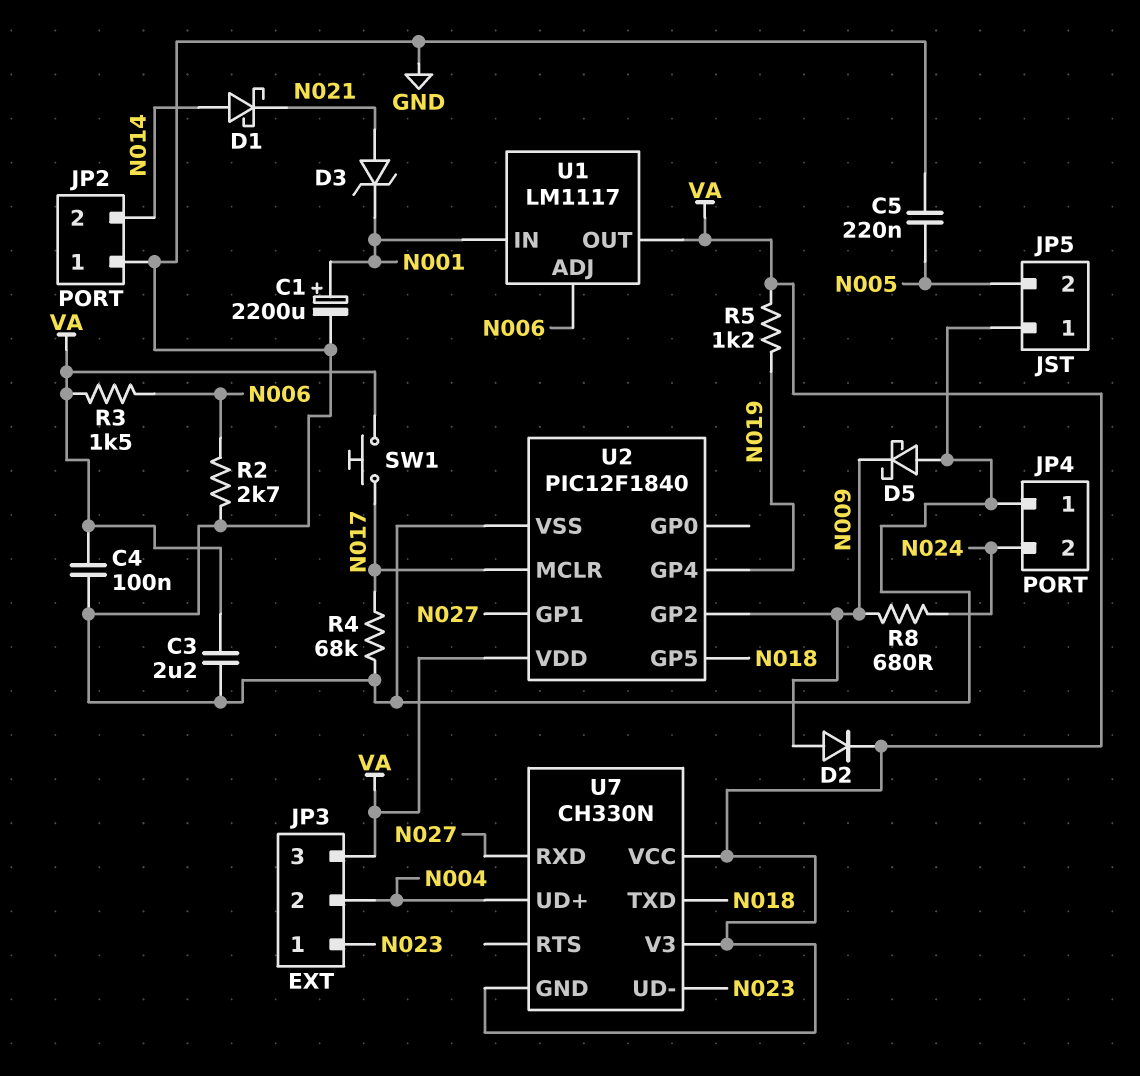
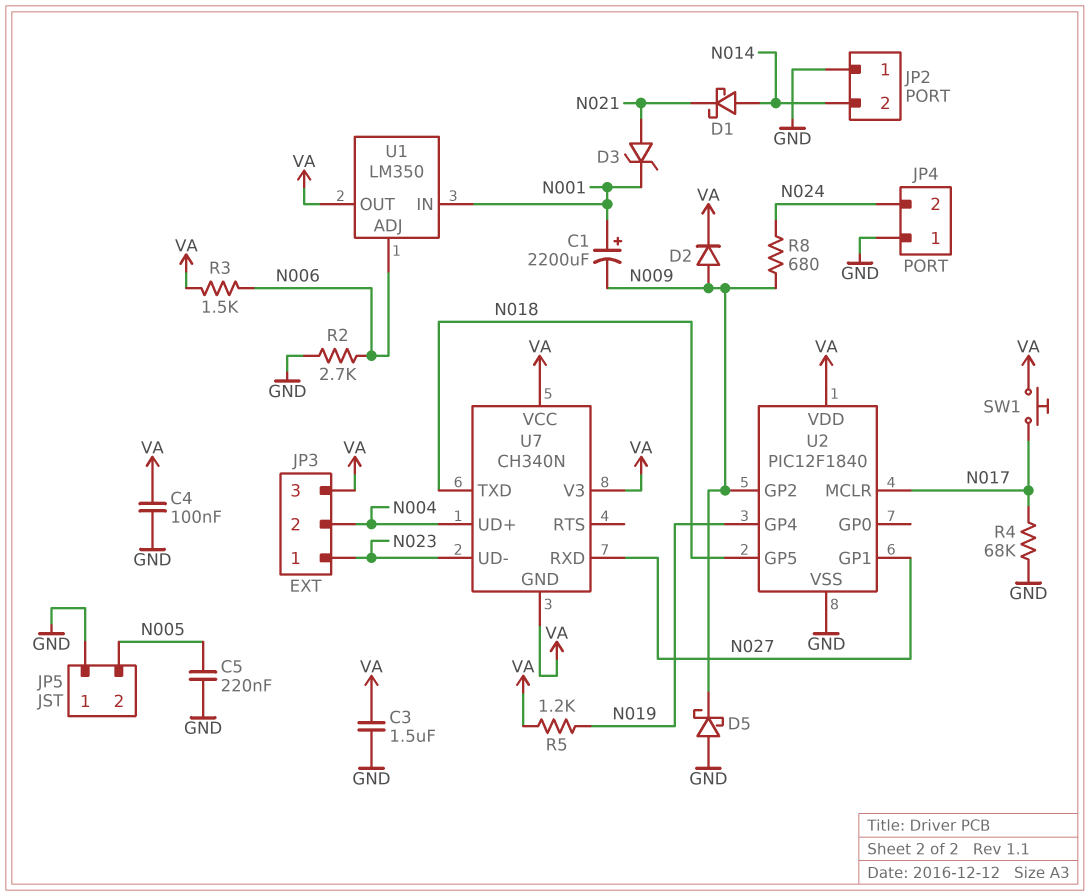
C1: 2200uF (plus N001, minus GND) -> 2200uF (plus N001, minus N009)
C3: 2.2uF (GND, VA) -> 1.5uF (GND, VA)
U1: LM1117 -> LM350
U7: CH330N -> CH340N

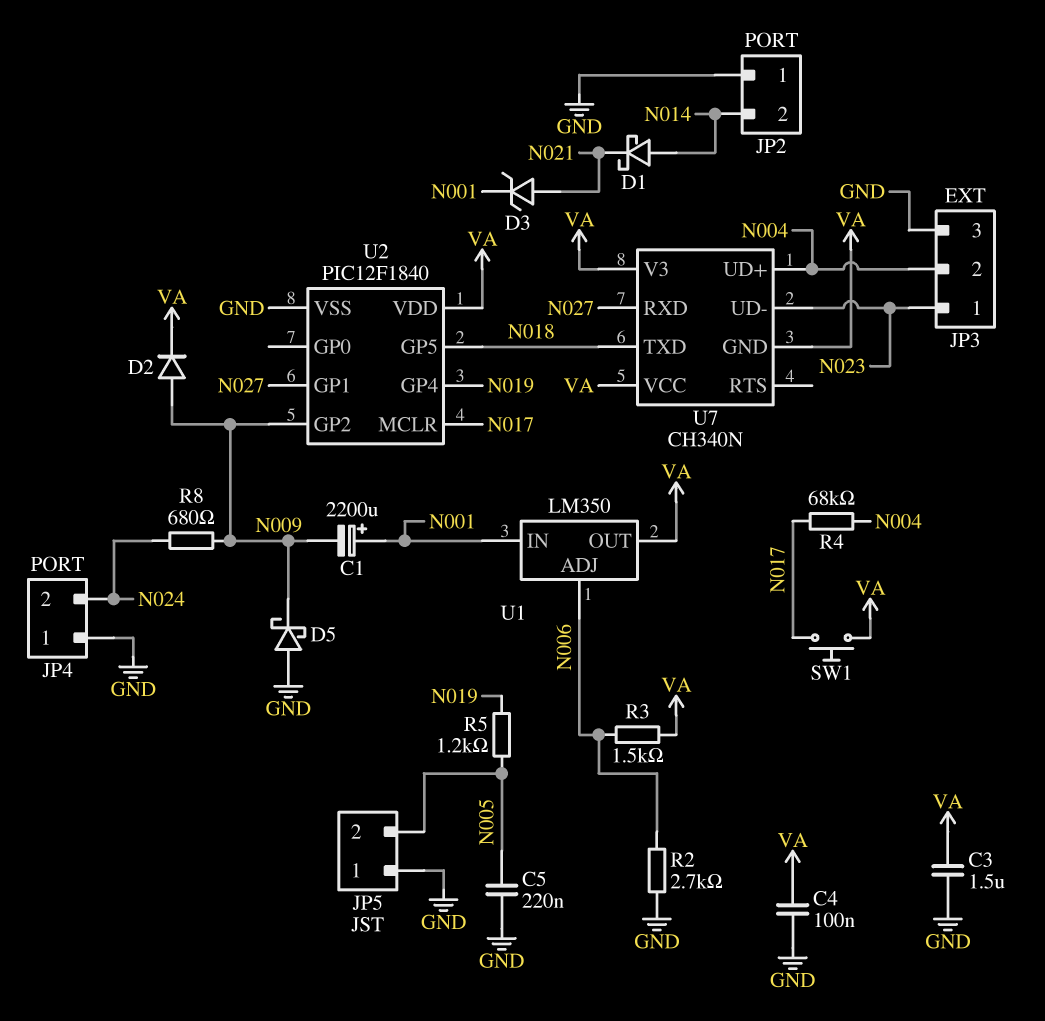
JP3 pin 3: VA -> GND
R4: 68k (GND, N017) -> 68k (N004, N017)
R5: 1.2k (N019, VA) -> 1.2k (N005, N019)

